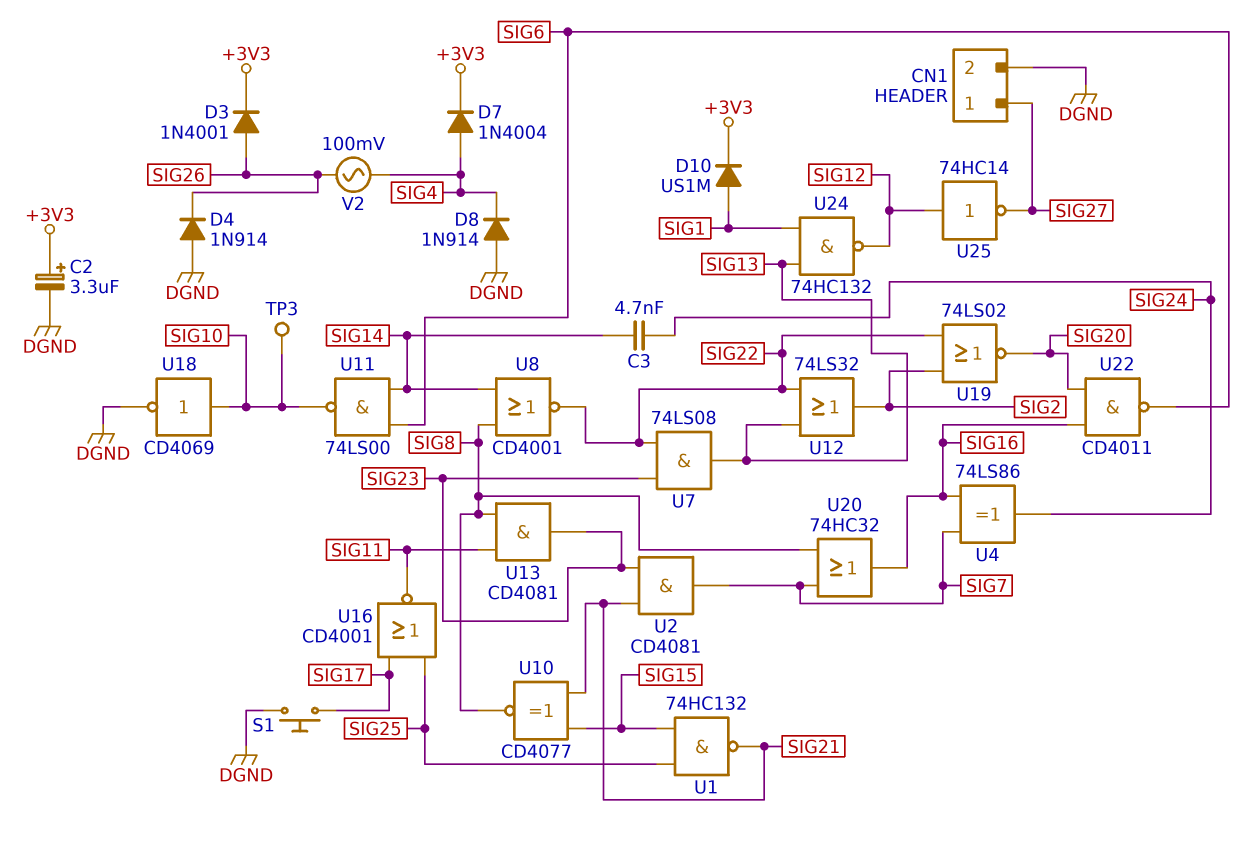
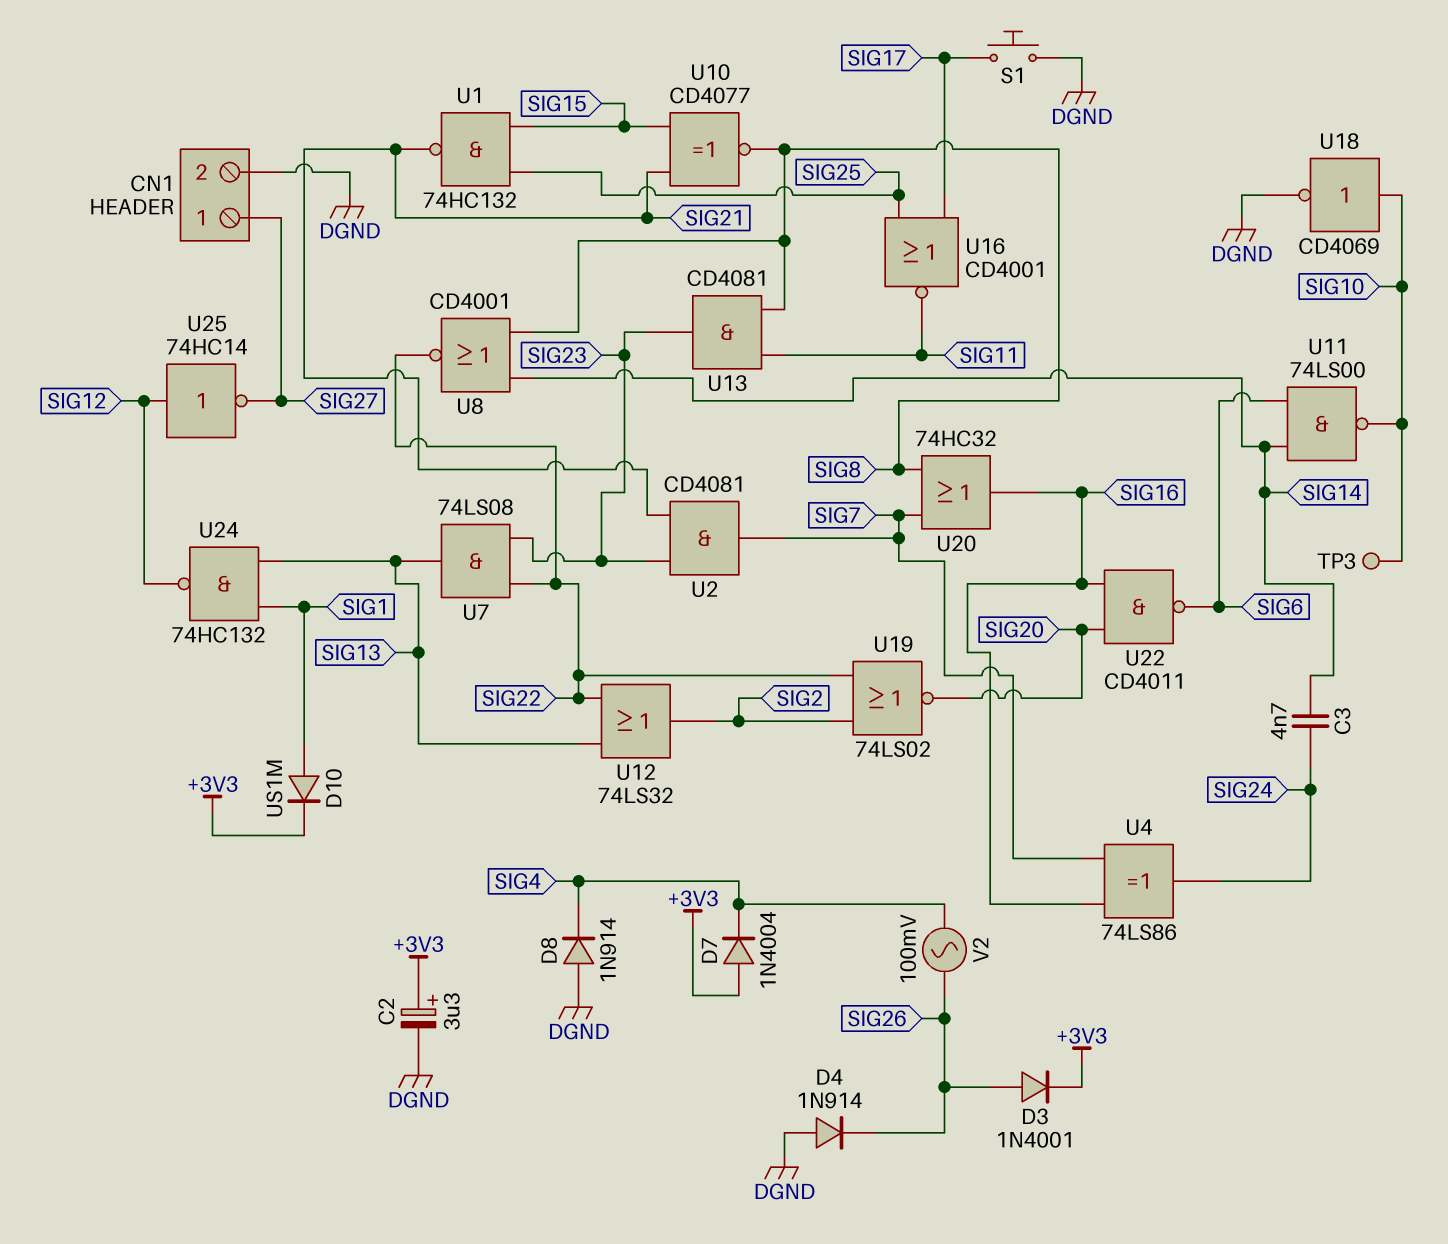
D7: diode 1N4004 (A SIG4, K +3V3) -> diode 1N4004 (A +3V3, K SIG4)

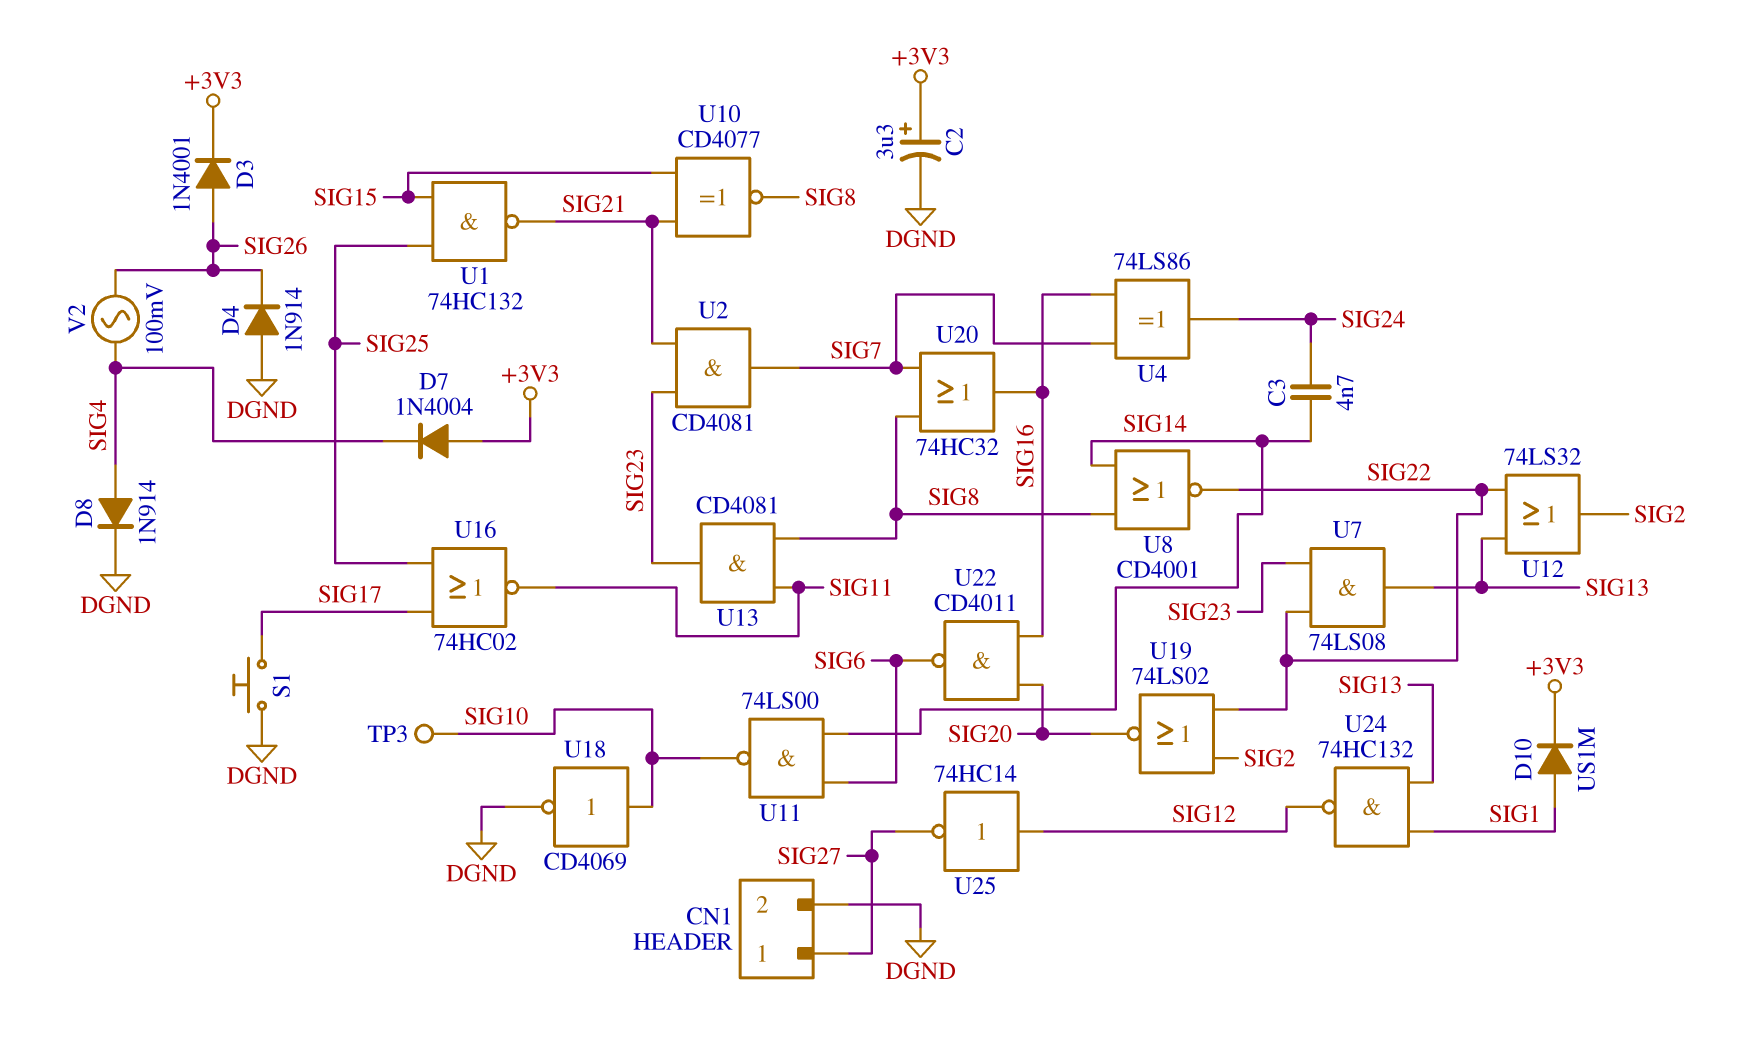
D8: diode 1N914 (A DGND, K SIG4) -> diode 1N914 (A SIG4, K DGND)
U16: NOR CD4001 (in SIG17, in SIG25, out SIG11) -> NOR 74HC02 (in SIG17, in SIG25, out SIG11)

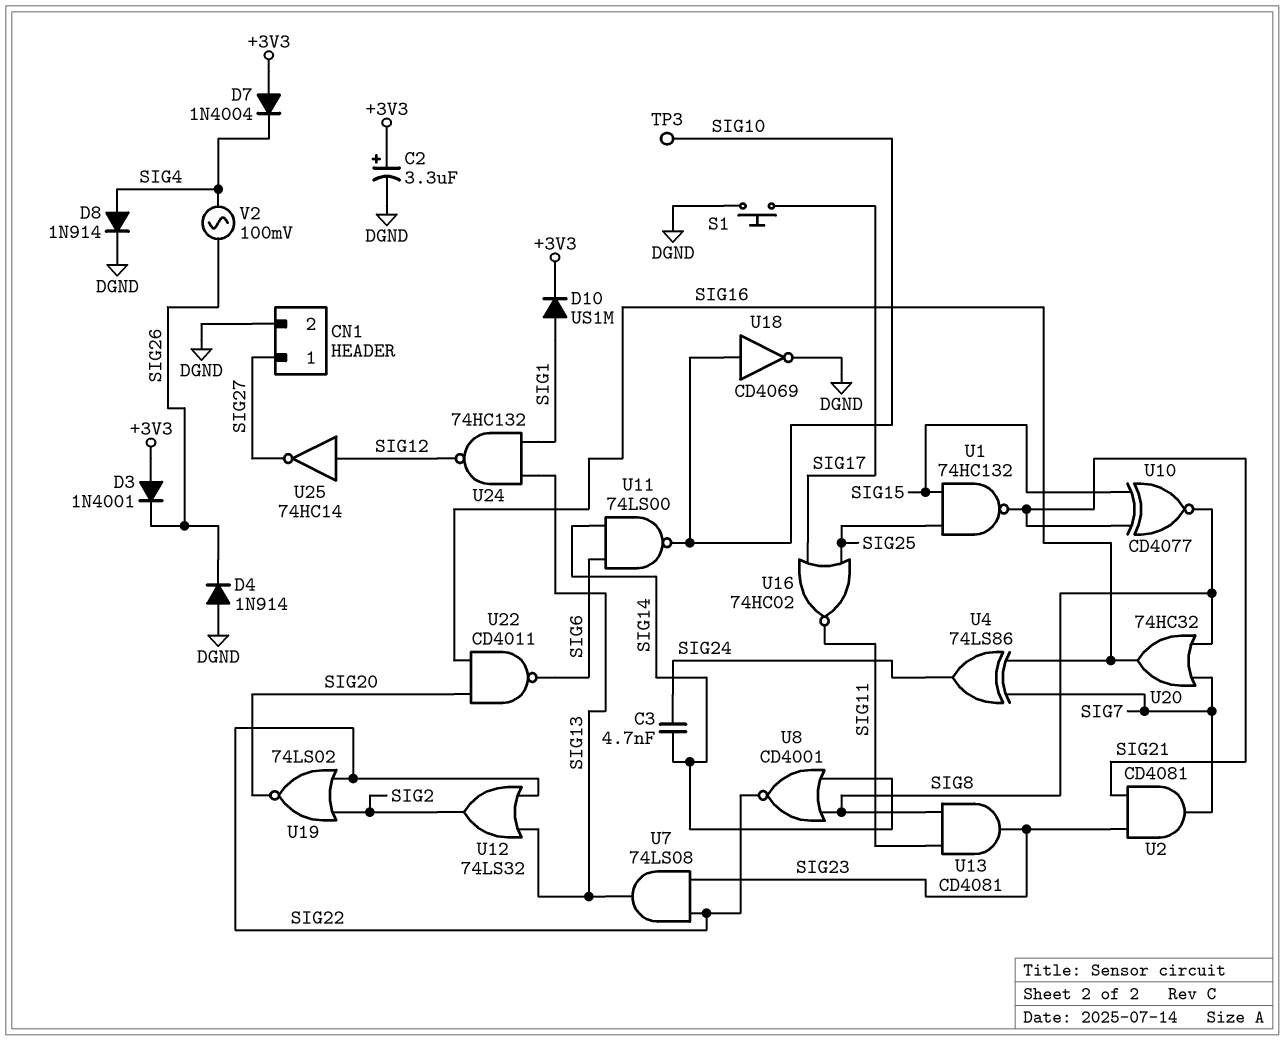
D3: diode 1N4001 (A SIG26, K +3V3) -> diode 1N4001 (A +3V3, K SIG26)

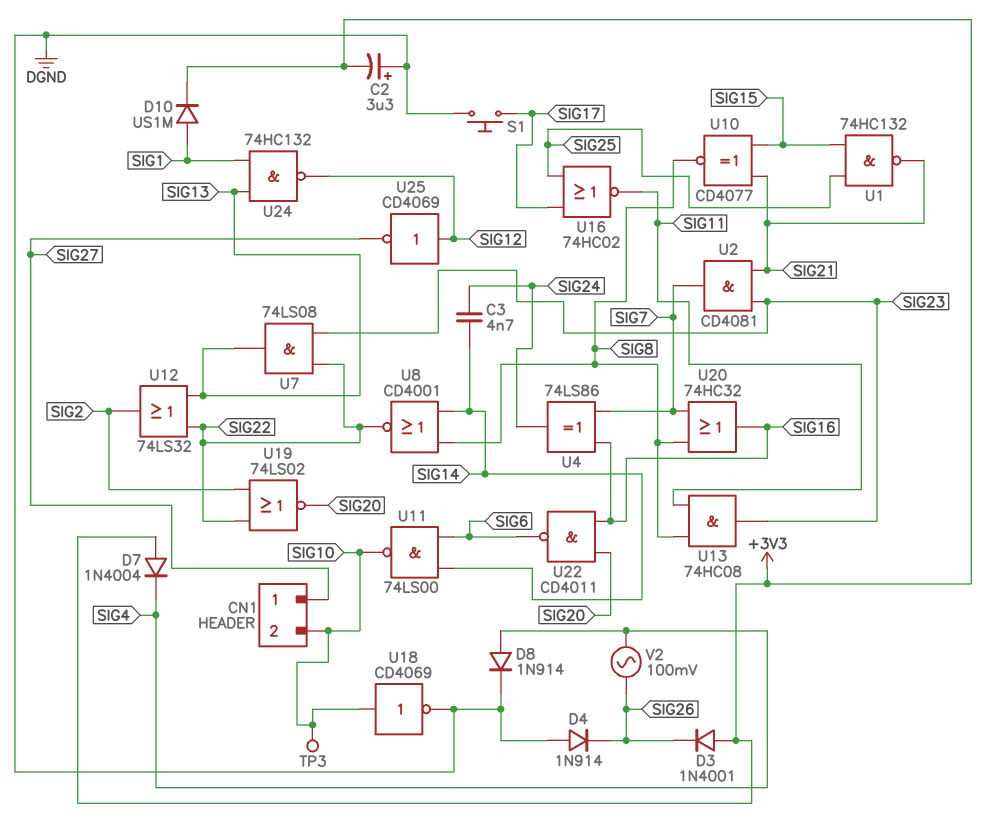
C2: 3.3uF (plus +3V3, minus DGND) -> 3.3uF (plus DGND, minus +3V3)
CN1 pin 2: DGND -> SIG10
U13: AND CD4081 (in SIG8, in SIG11, out SIG23) -> AND 74HC08 (in SIG8, in SIG11, out SIG23)
U25: NOT 74HC14 (in SIG12, out SIG27) -> NOT CD4069 (in SIG12, out SIG27)

